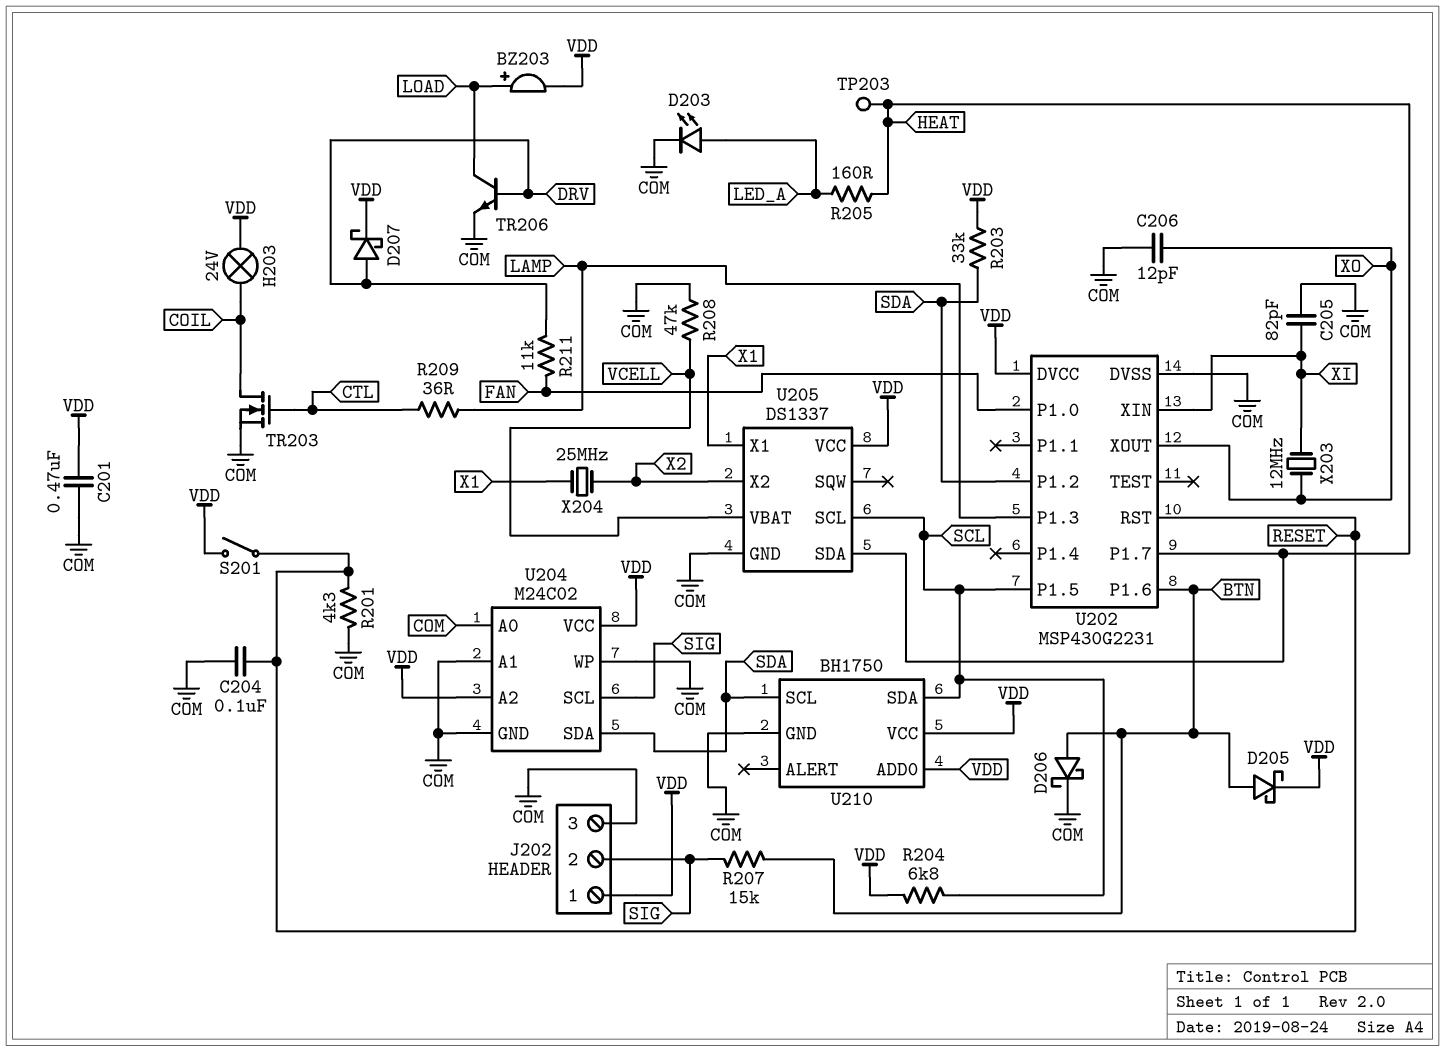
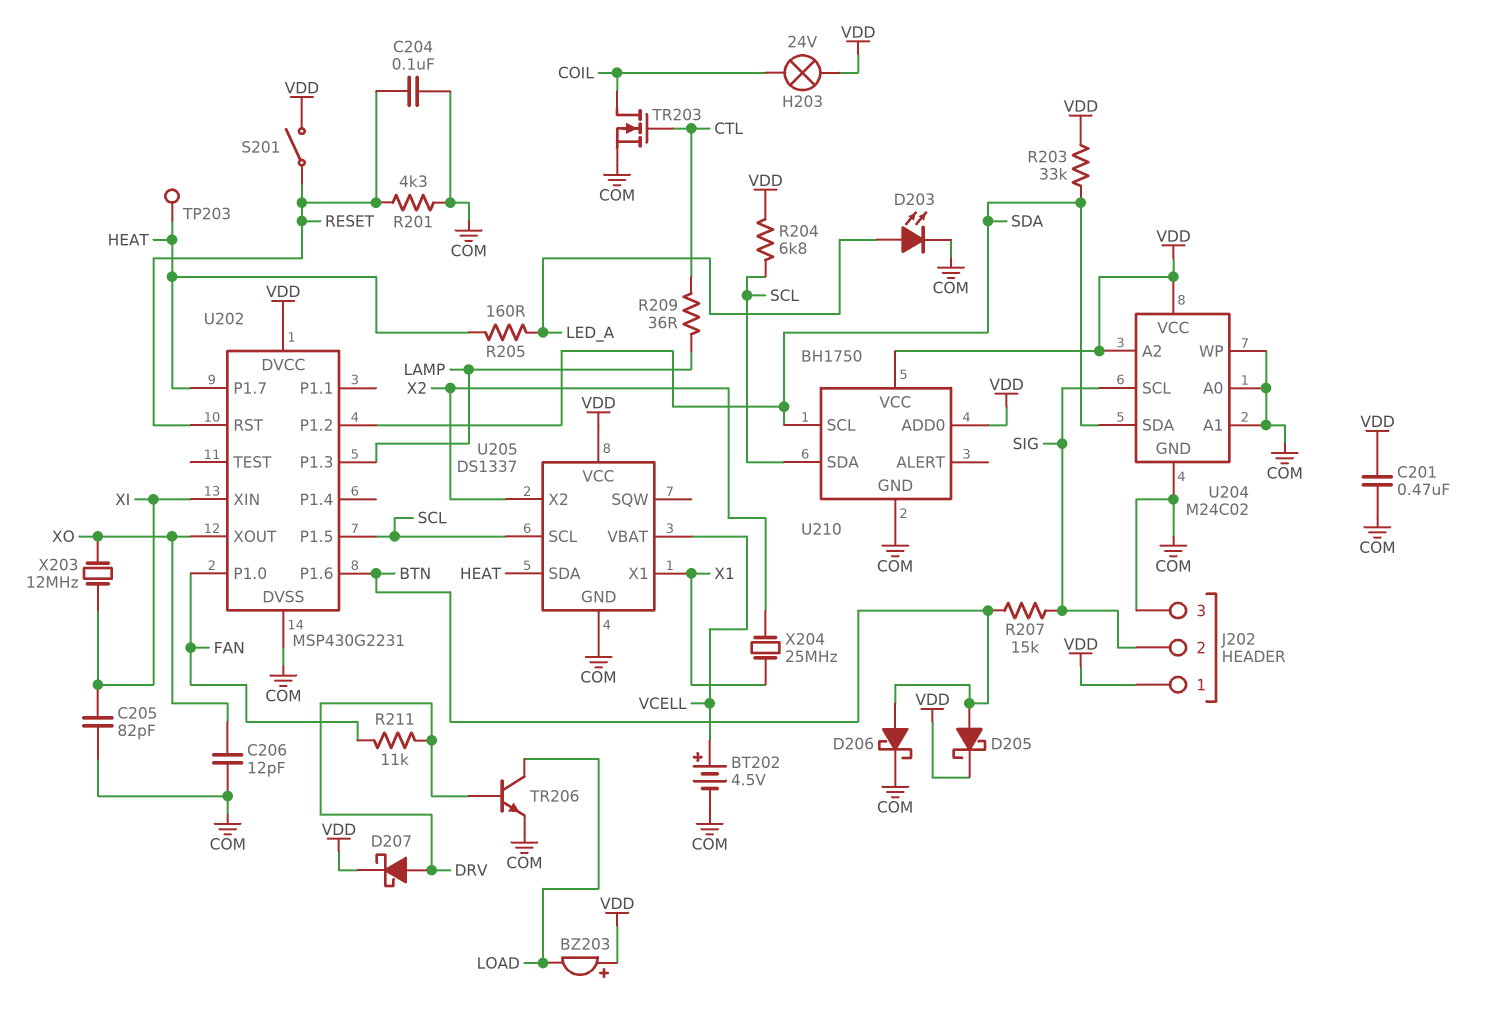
BT202: none -> 4.5V (plus VCELL, minus COM)
BZ203: buzzer (plus LOAD, minus VDD) -> buzzer (plus VDD, minus LOAD)
R208: 47k (COM, VCELL) -> none

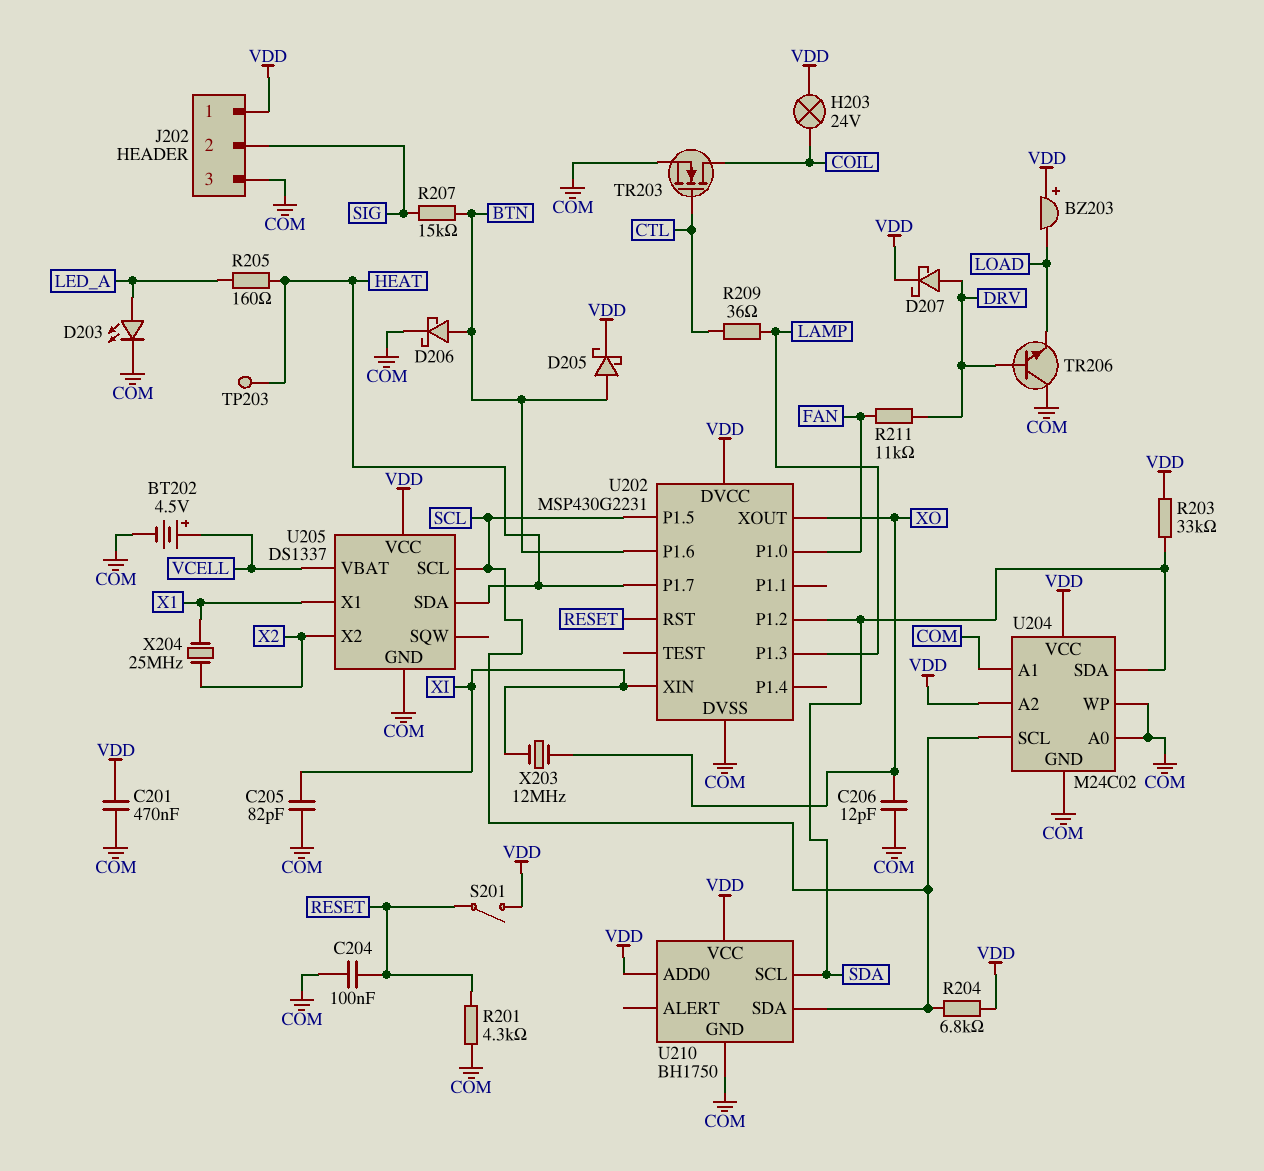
TR206: NPN (B DRV, C LOAD, E COM) -> NPN (B DRV, C COM, E LOAD)
U204 pin SCL: SIG -> SCL

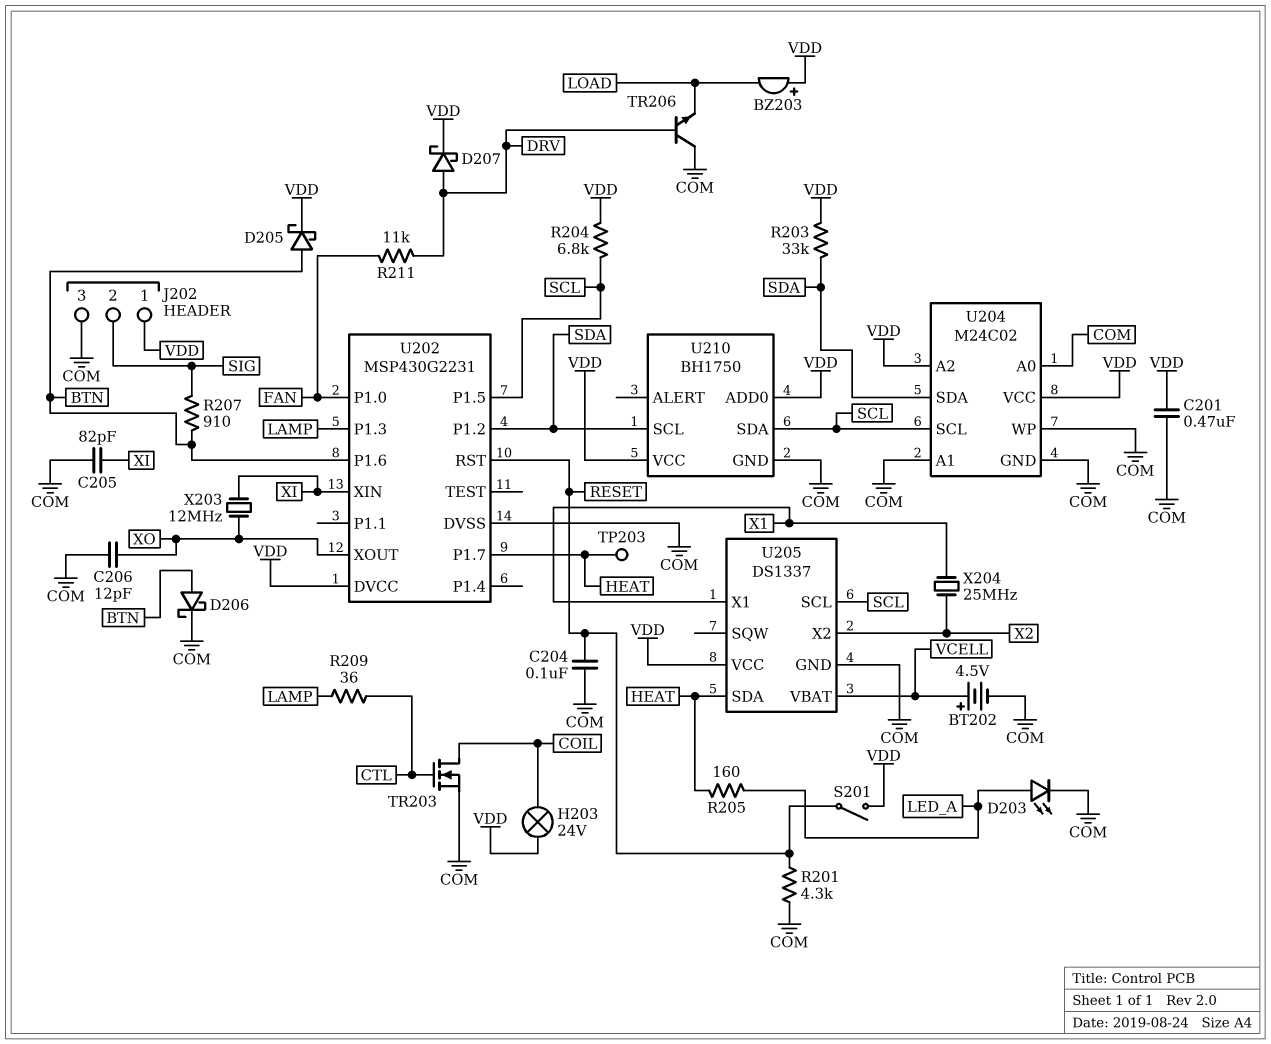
R207: 15k (BTN, SIG) -> 910 (BTN, SIG)

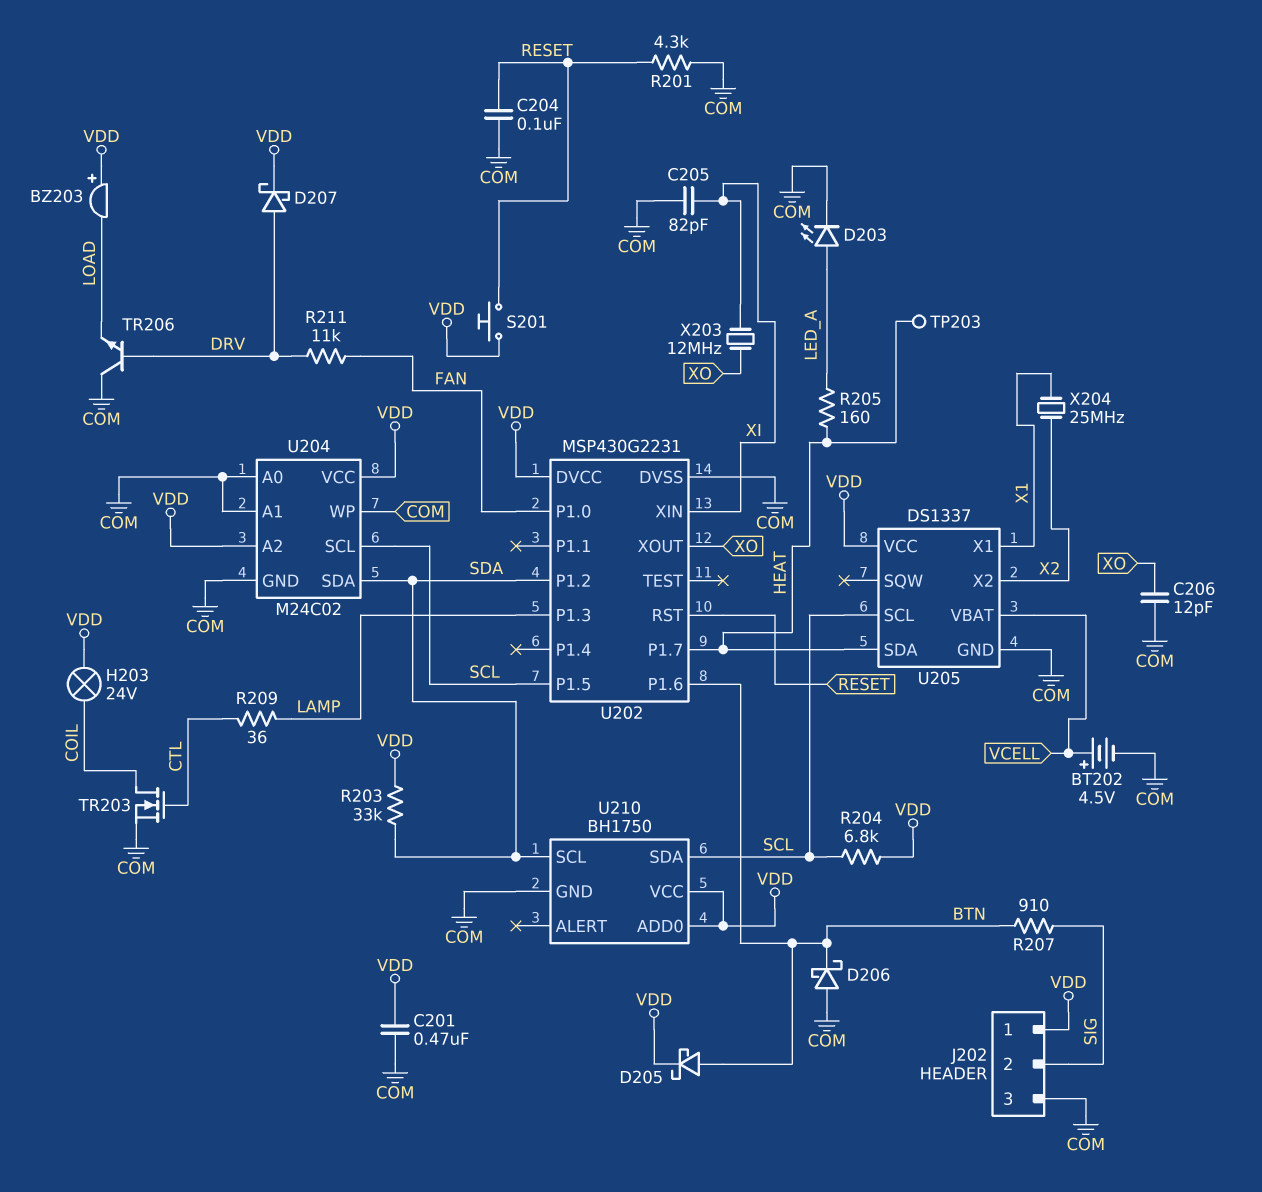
D206: schottky (A BTN, K COM) -> schottky (A COM, K BTN)
S201: switch (RESET, VDD) -> button (RESET, VDD)

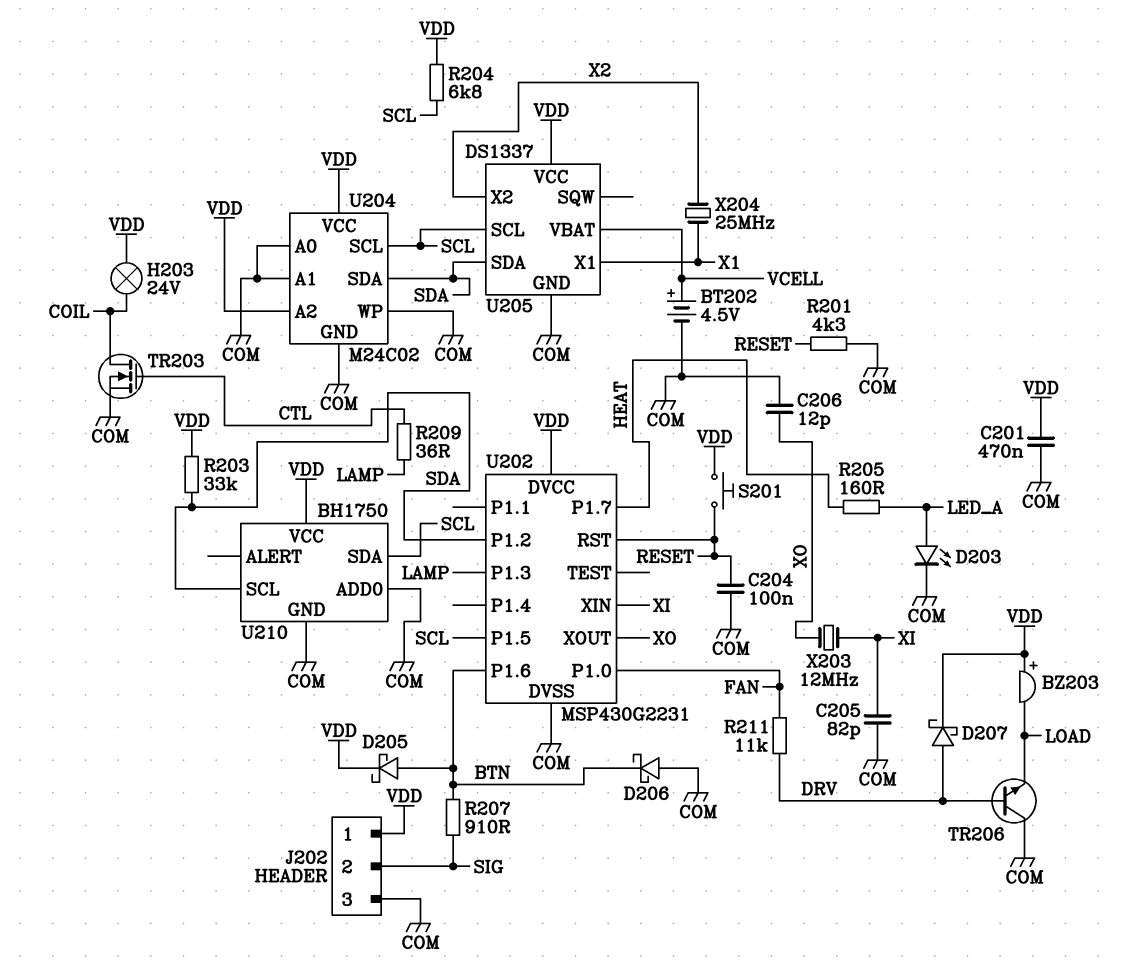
TP203: test point (HEAT) -> none
U205 pin SDA: HEAT -> SDA
U210 pin ADD0: VDD -> COM

